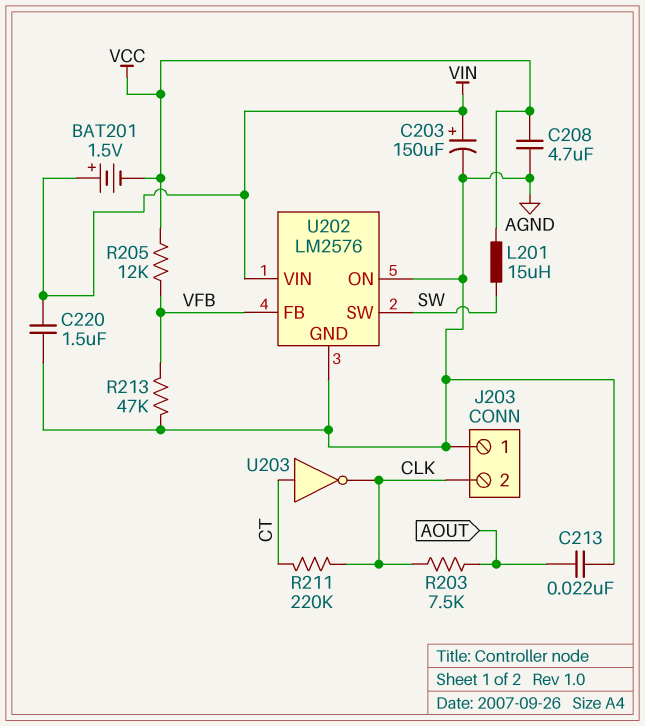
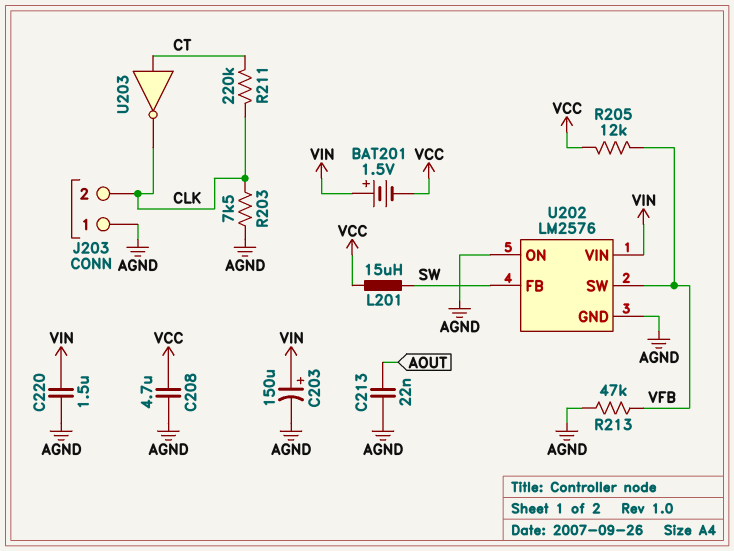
R203: 7.5k (AOUT, CLK) -> 7.5k (AGND, CLK)
U202 pin FB: VFB -> SW
U202 pin SW: SW -> VFB

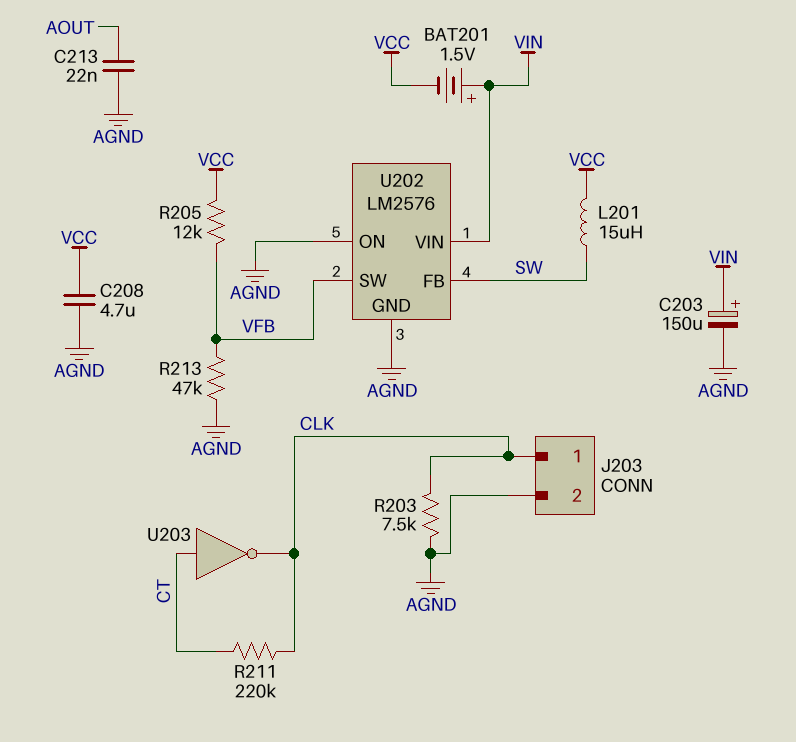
C220: 1.5uF (AGND, VIN) -> none
J203 pin 1: AGND -> CLK
J203 pin 2: CLK -> AGND

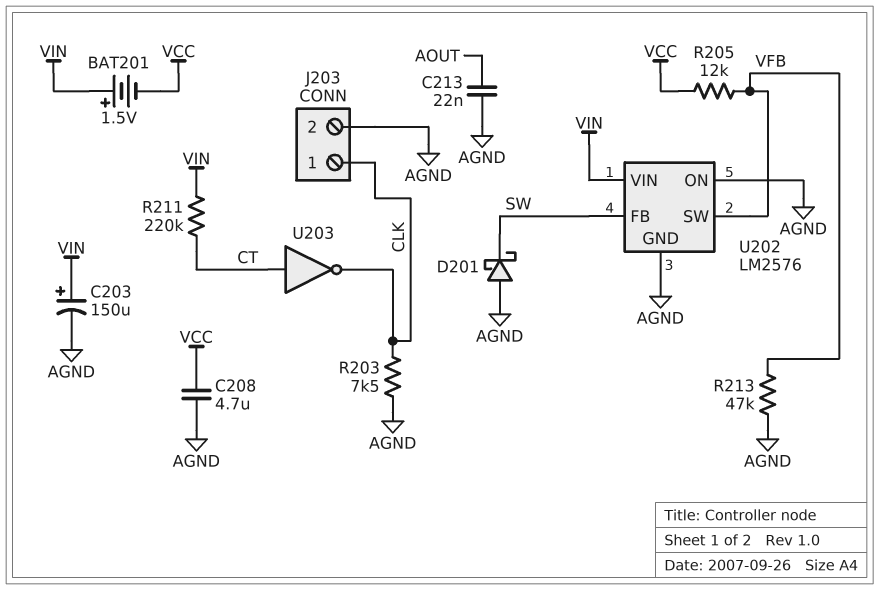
D201: none -> schottky (A AGND, K SW)
L201: 15uH (SW, VCC) -> none
R211: 220k (CLK, CT) -> 220k (CT, VIN)

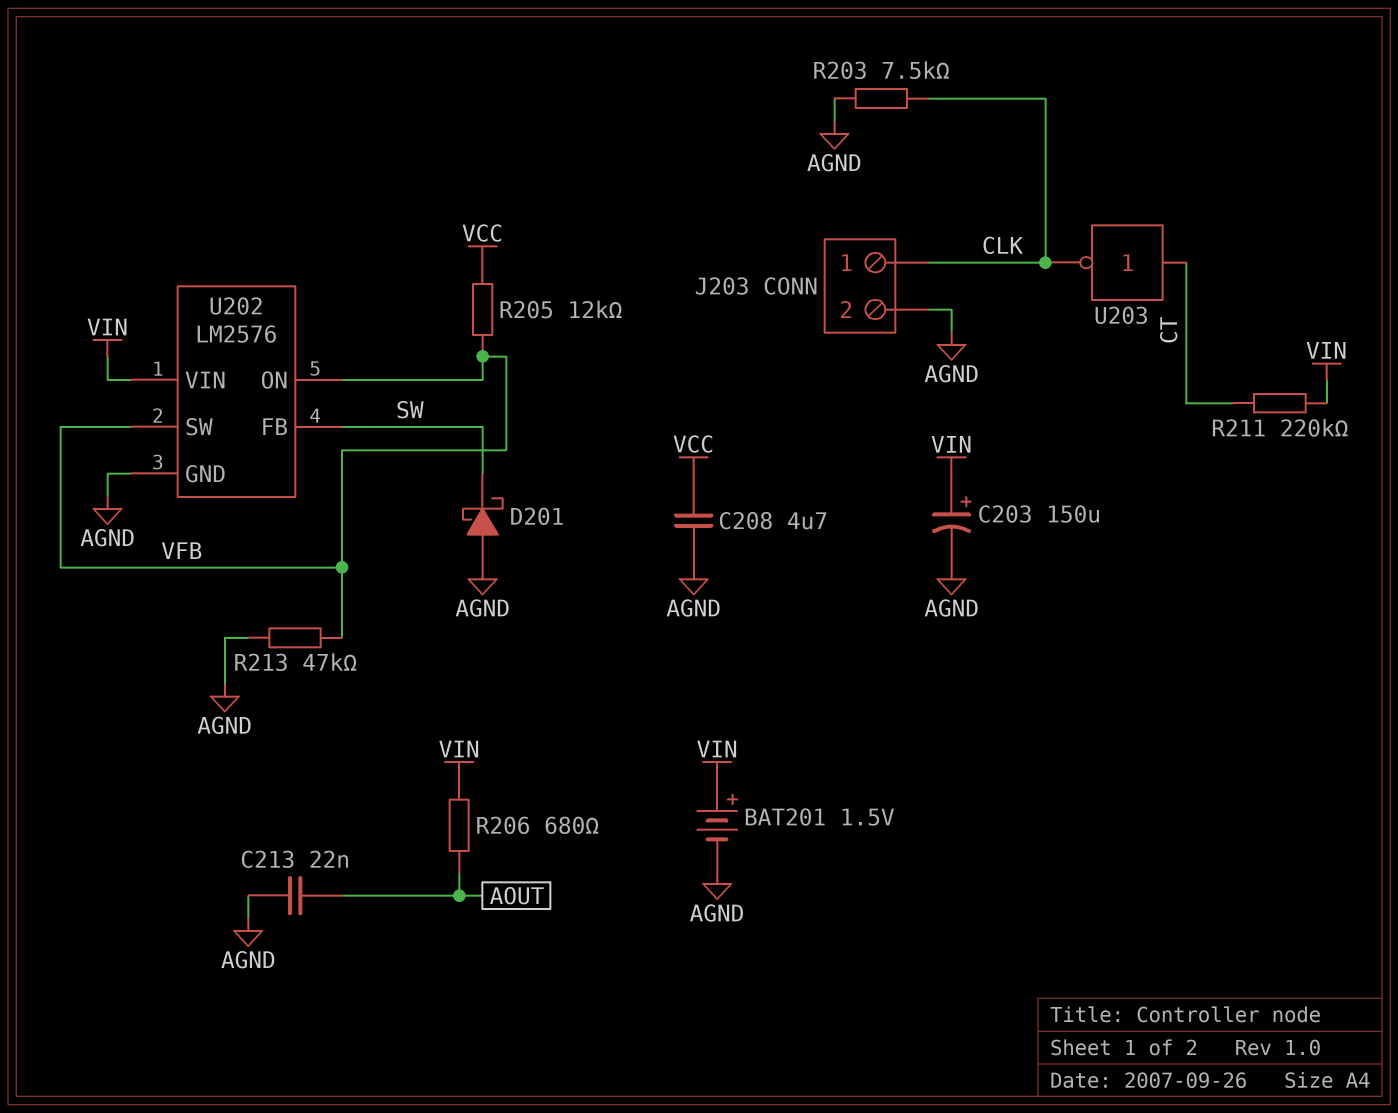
BAT201: 1.5V (plus VIN, minus VCC) -> 1.5V (plus VIN, minus AGND)
R206: none -> 680 (AOUT, VIN)
U202 pin ON: AGND -> VFB

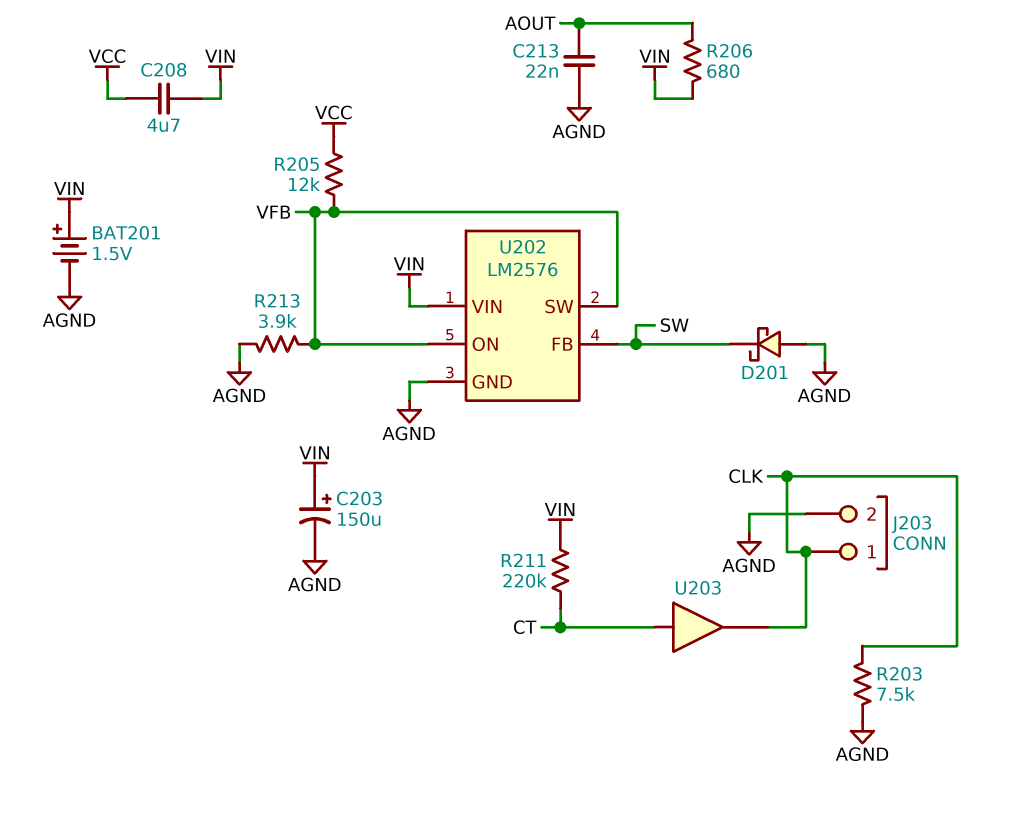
C208: 4.7uF (AGND, VCC) -> 4.7uF (VCC, VIN)
R213: 47k (AGND, VFB) -> 3.9k (AGND, VFB)
U203: NOT (in CT, out CLK) -> buffer (in CT, out CLK)

